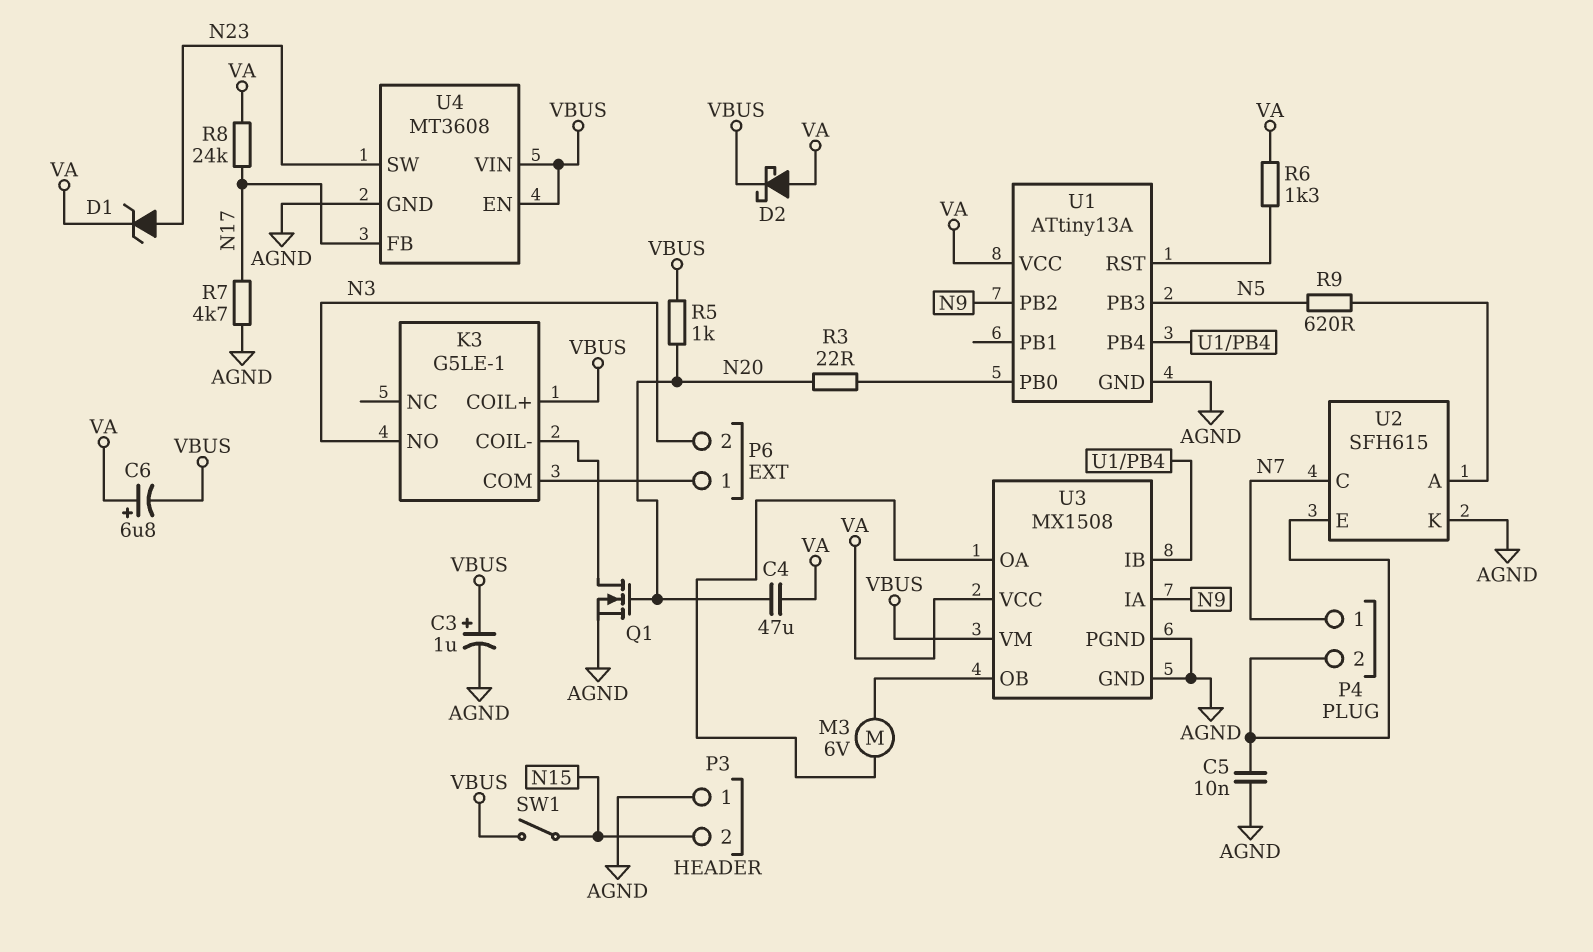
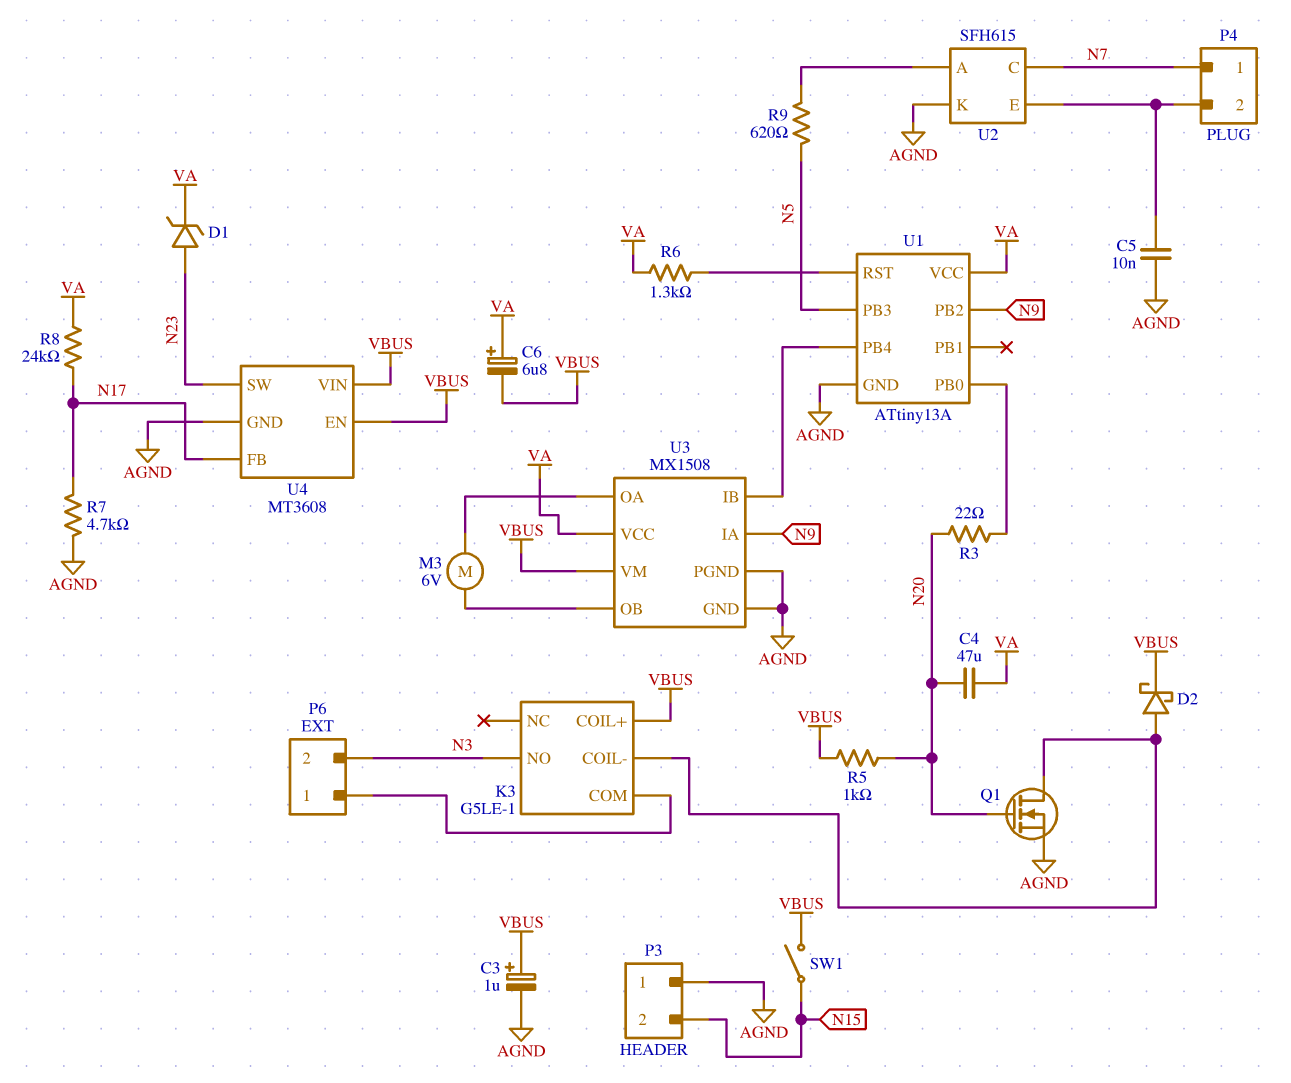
D2: schottky (A VA, K VBUS) -> schottky (A K3/COIL-, K VBUS)

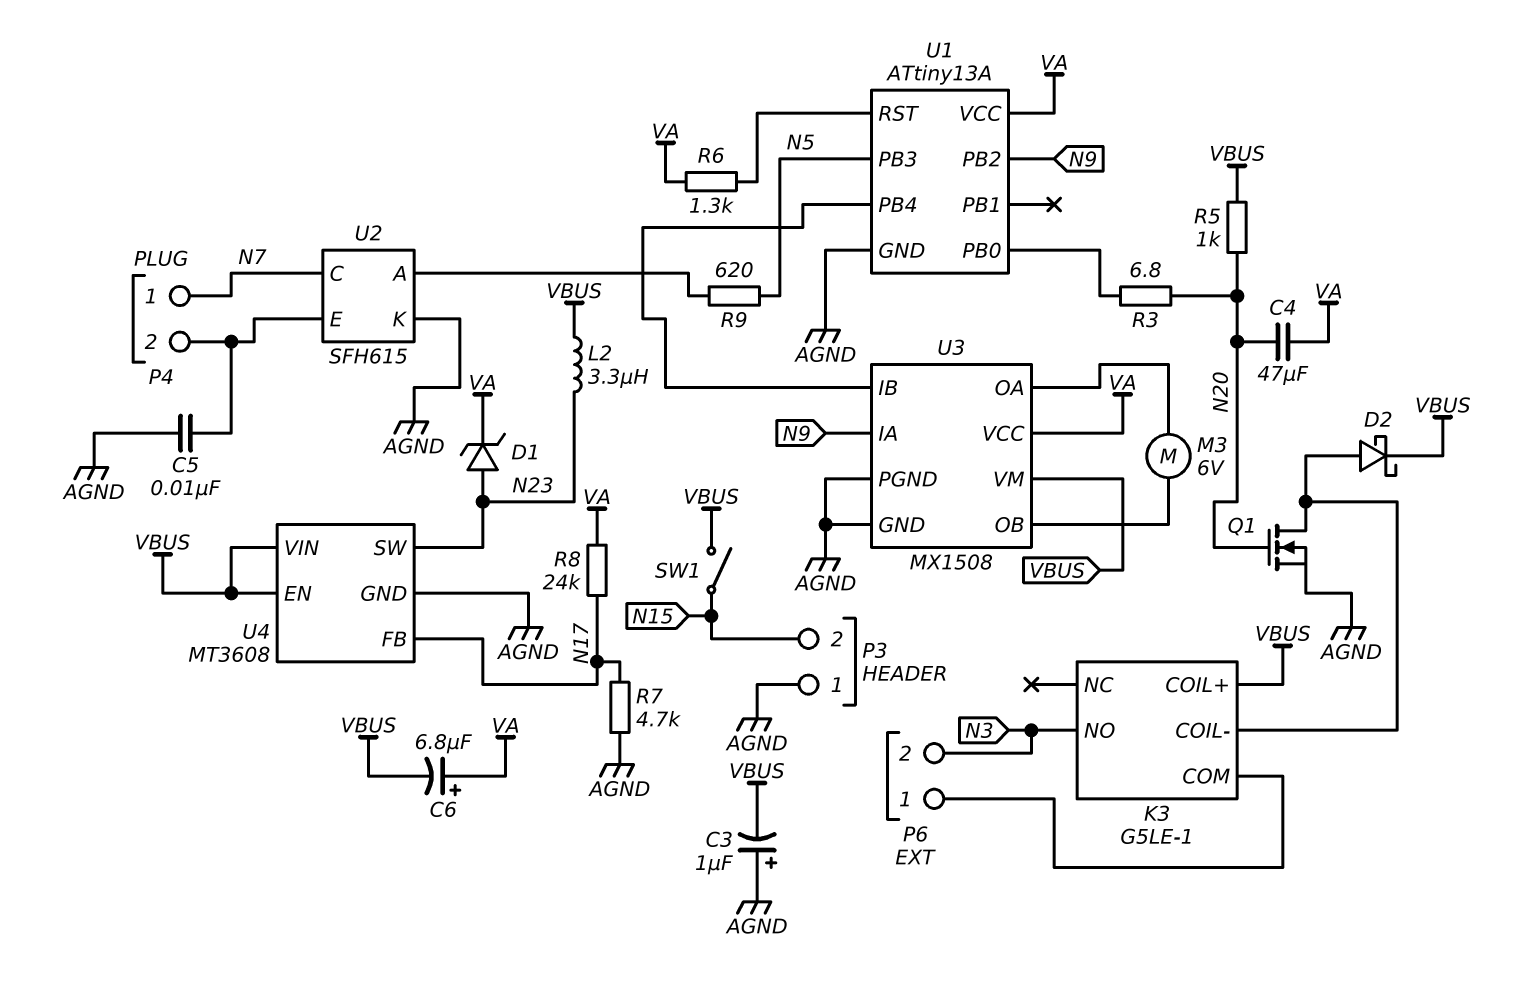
C3: 1uF (plus VBUS, minus AGND) -> 1uF (plus AGND, minus VBUS)
L2: none -> 3.3uH (N23, VBUS)
R3: 22 (N20, U1/PB0) -> 6.8 (N20, U1/PB0)

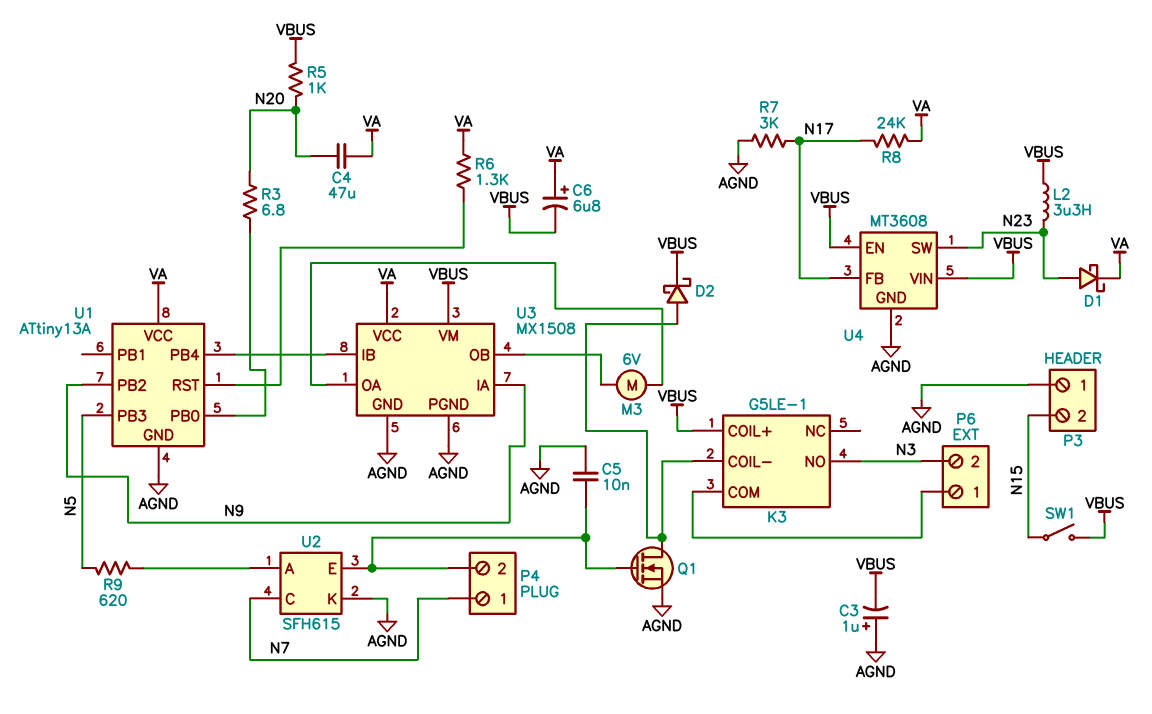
D1: zener (A N23, K VA) -> schottky (A N23, K VA)
Q1: NMOS (G N20, D K3/COIL-, S AGND) -> NMOS (G P4/2, D K3/COIL-, S AGND)
R7: 4.7k (AGND, N17) -> 3k (AGND, N17)

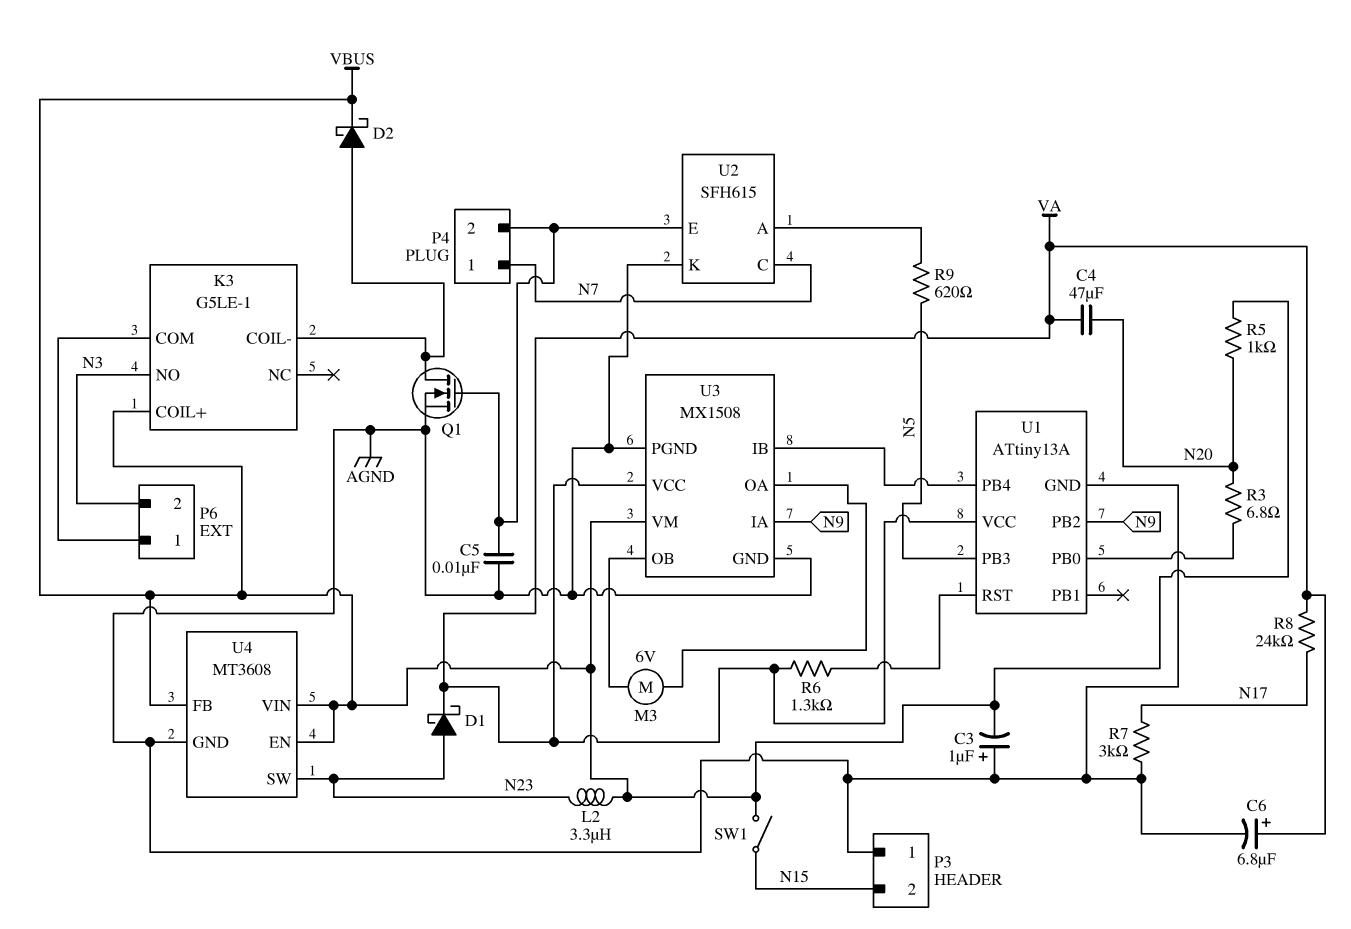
C6: 6.8uF (plus VA, minus VBUS) -> 6.8uF (plus VA, minus AGND)
U4 pin FB: N17 -> VBUS

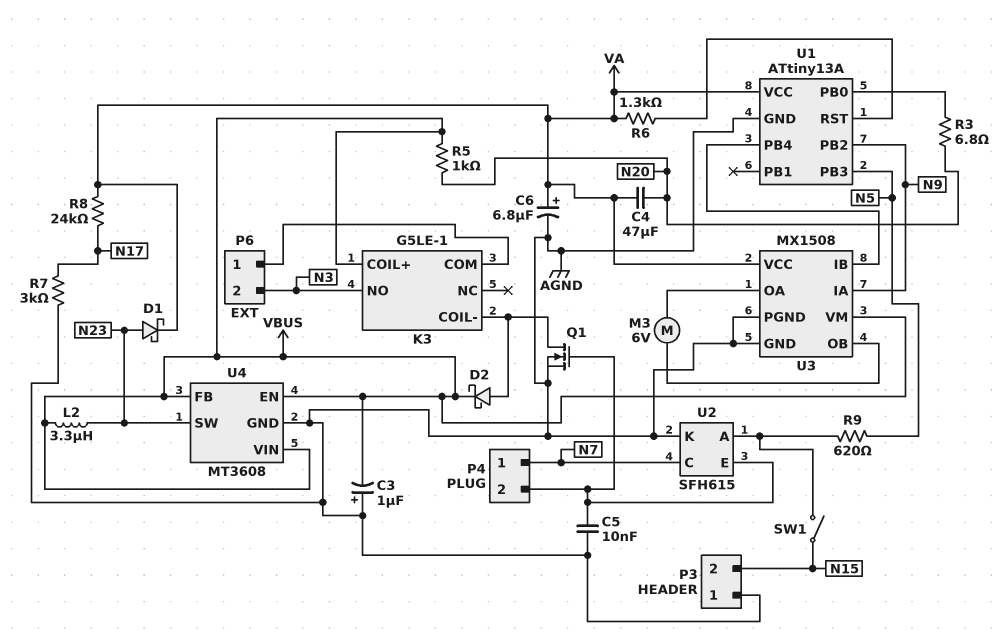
SW1: switch (N15, VBUS) -> switch (N15, U2/A)

